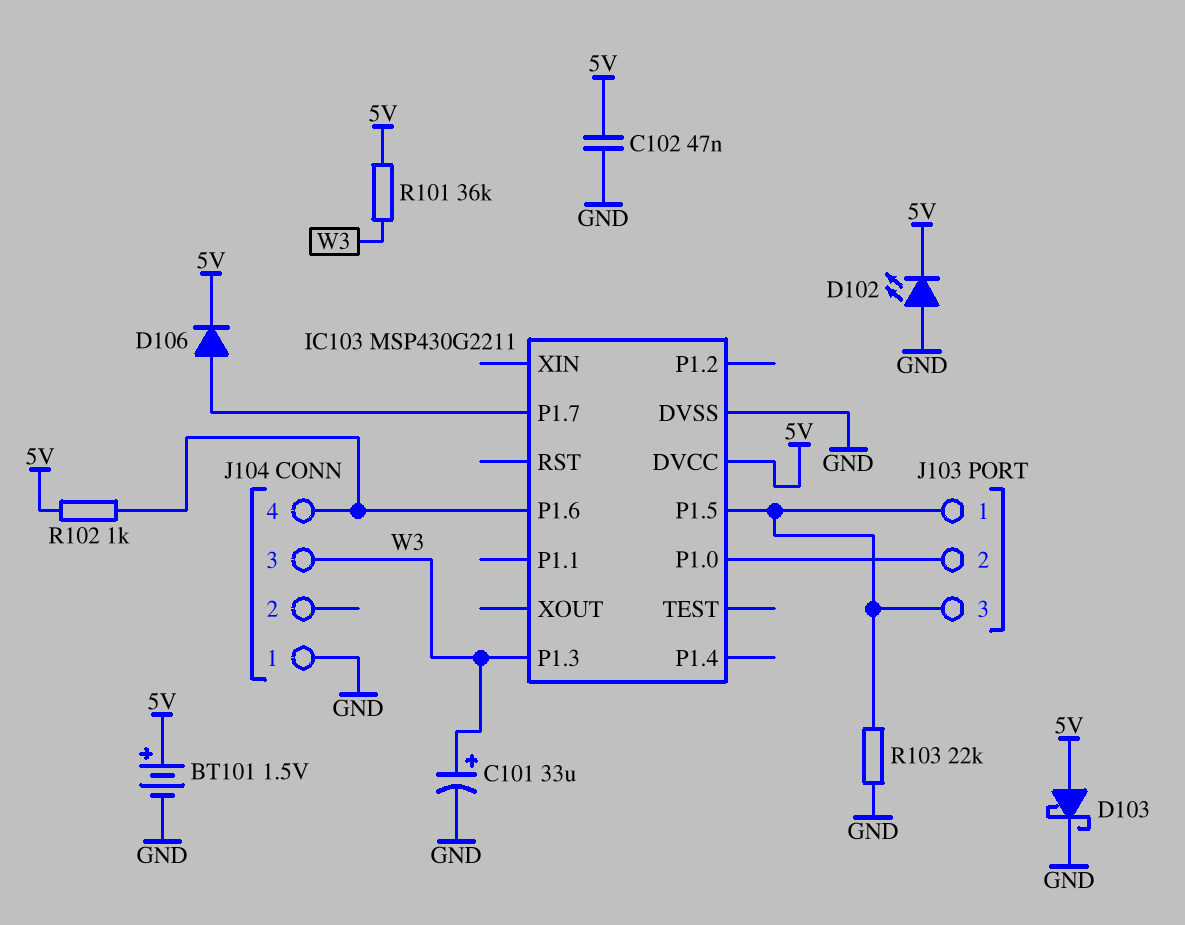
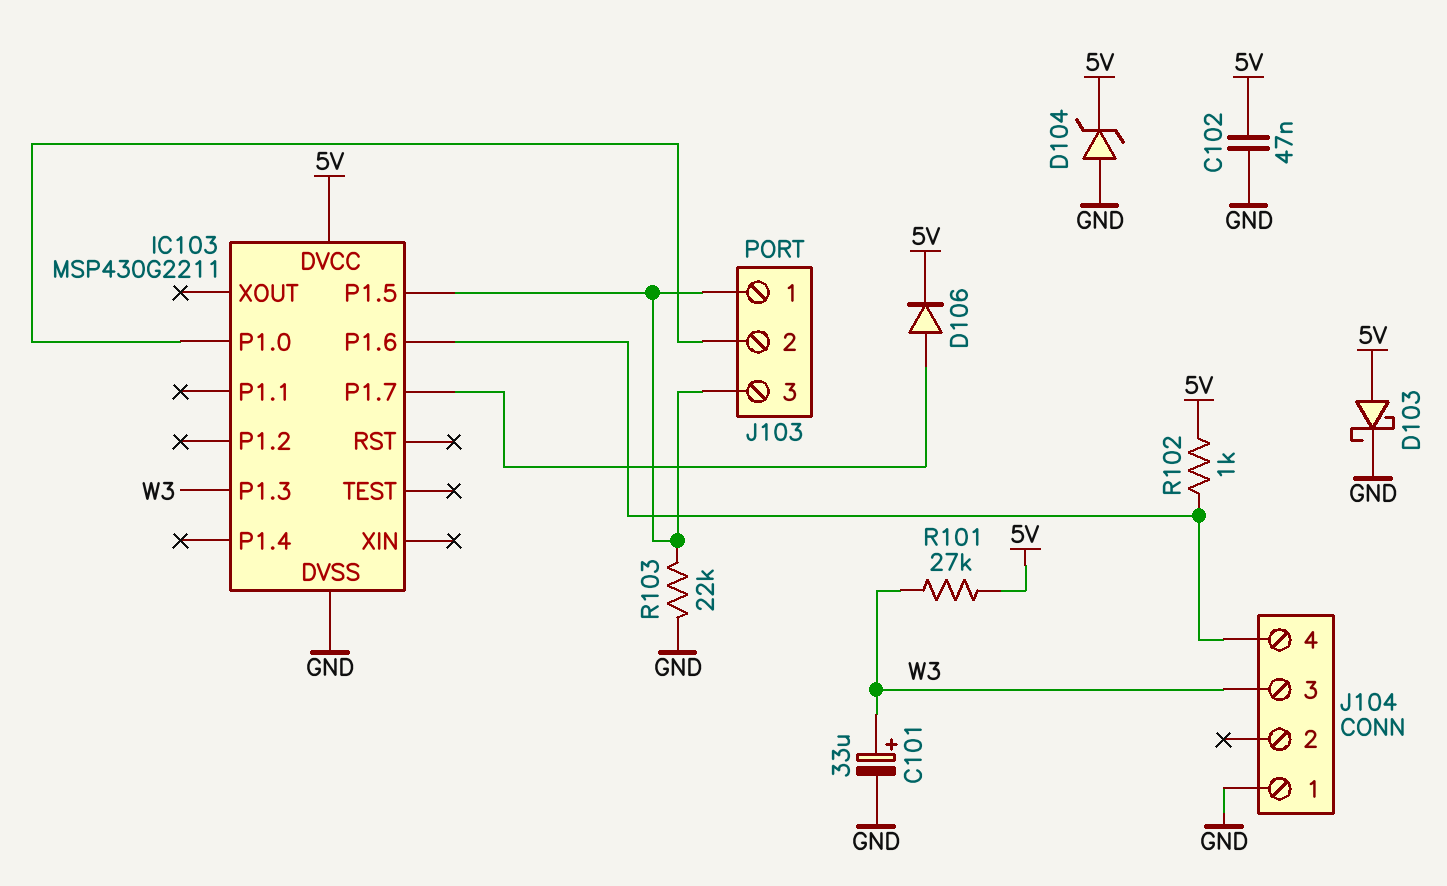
BT101: 1.5V (plus 5V, minus GND) -> none
D102: LED (A GND, K 5V) -> none
D104: none -> zener (A GND, K 5V)
R101: 36k (5V, W3) -> 27k (5V, W3)

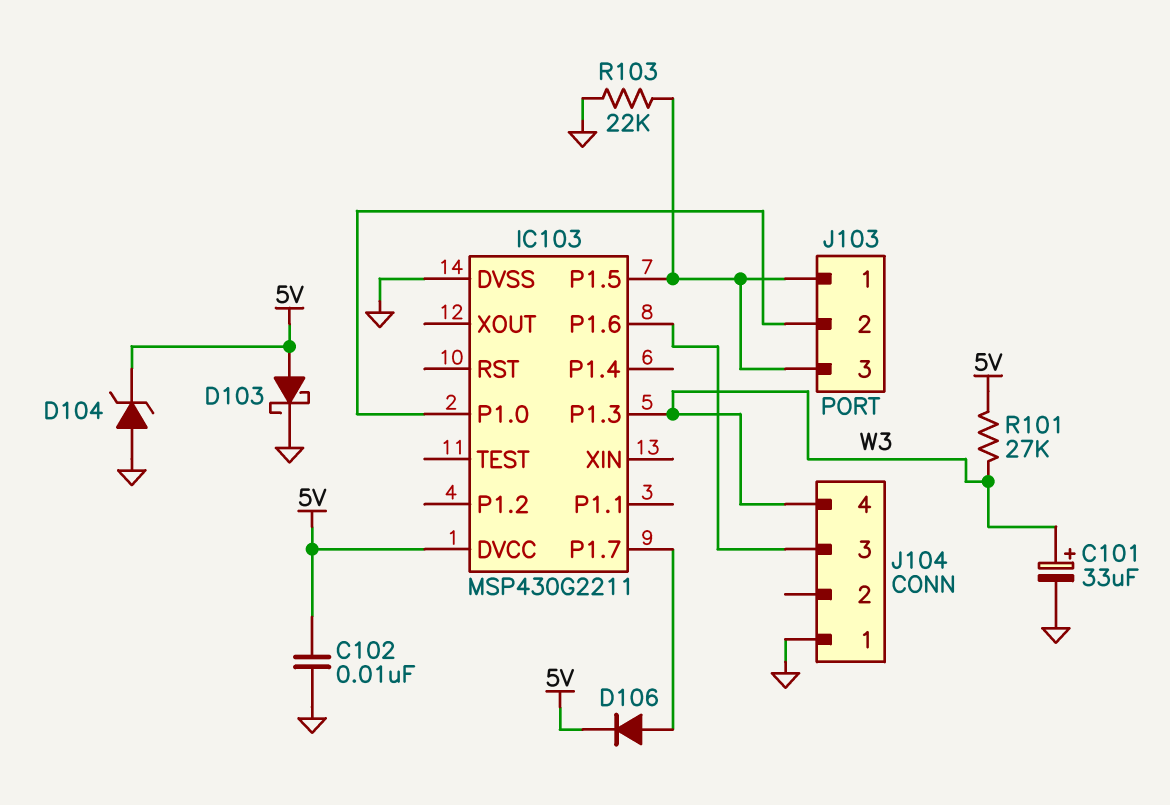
C102: 47nF (5V, GND) -> 10nF (5V, GND)
J104 pin 3: W3 -> IC103/P1.6
J104 pin 4: IC103/P1.6 -> W3
R102: 1k (5V, IC103/P1.6) -> none

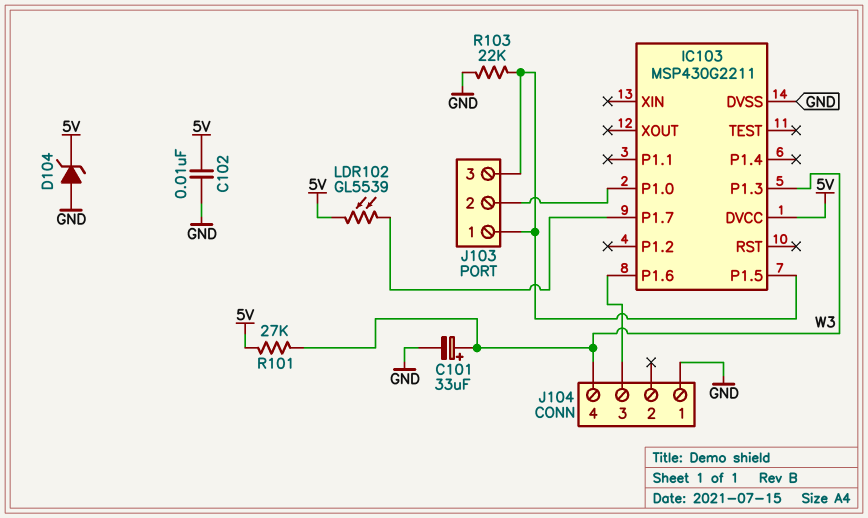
D103: schottky (A 5V, K GND) -> none
D106: diode (A IC103/P1.7, K 5V) -> none
LDR102: none -> GL5539 (5V, IC103/P1.7)

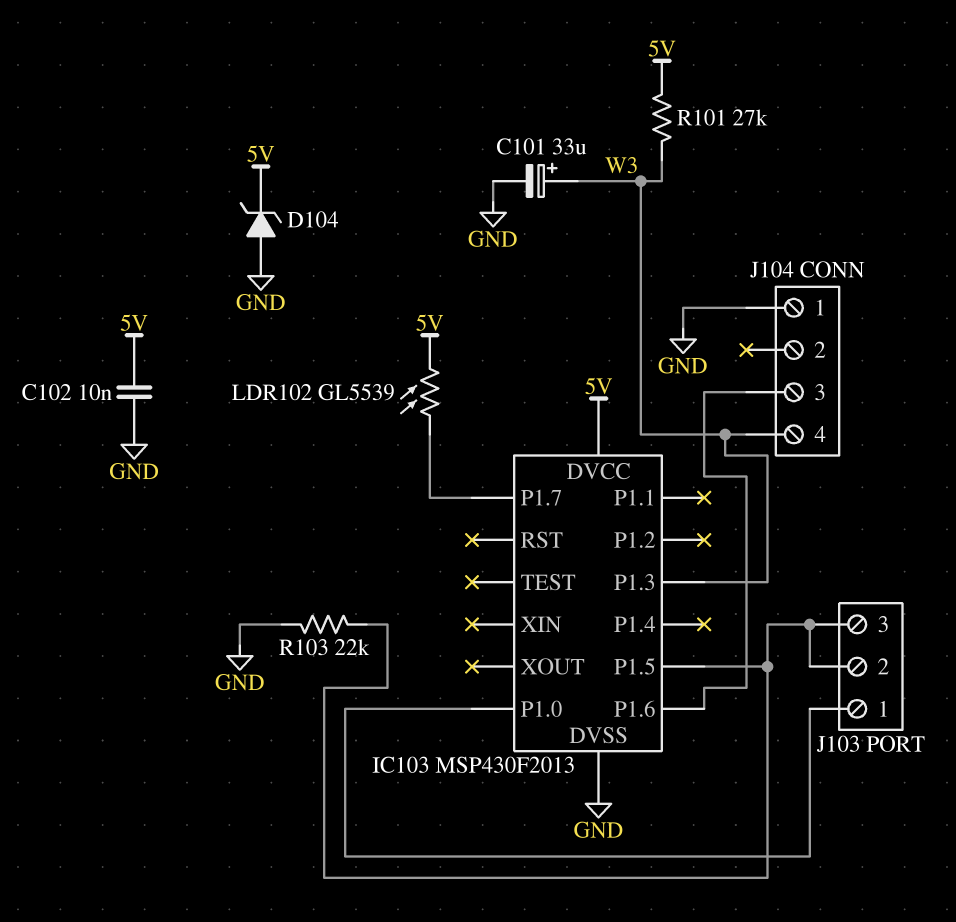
IC103: MSP430G2211 -> MSP430F2013
J103 pin 1: IC103/P1.5 -> IC103/P1.0
J103 pin 2: IC103/P1.0 -> IC103/P1.5

